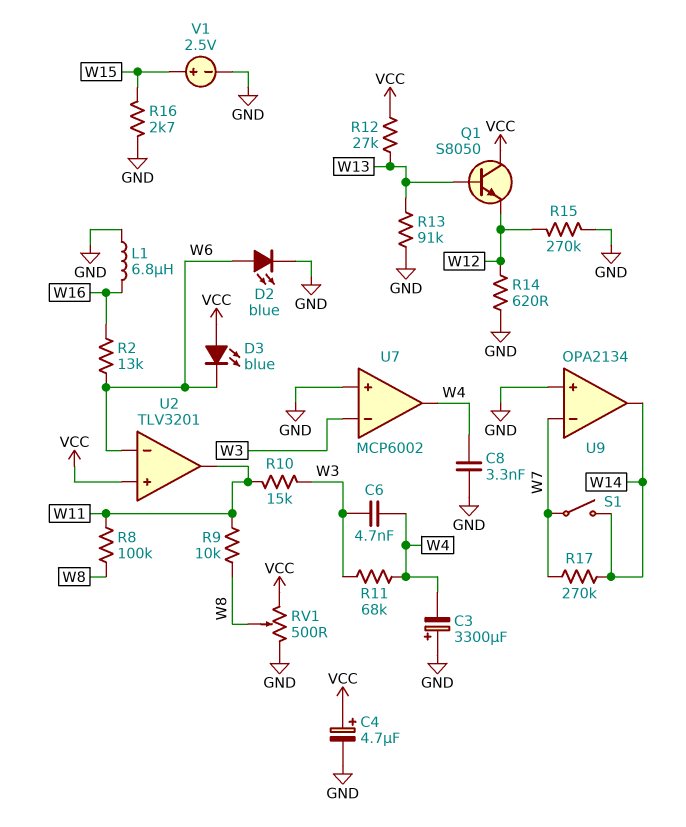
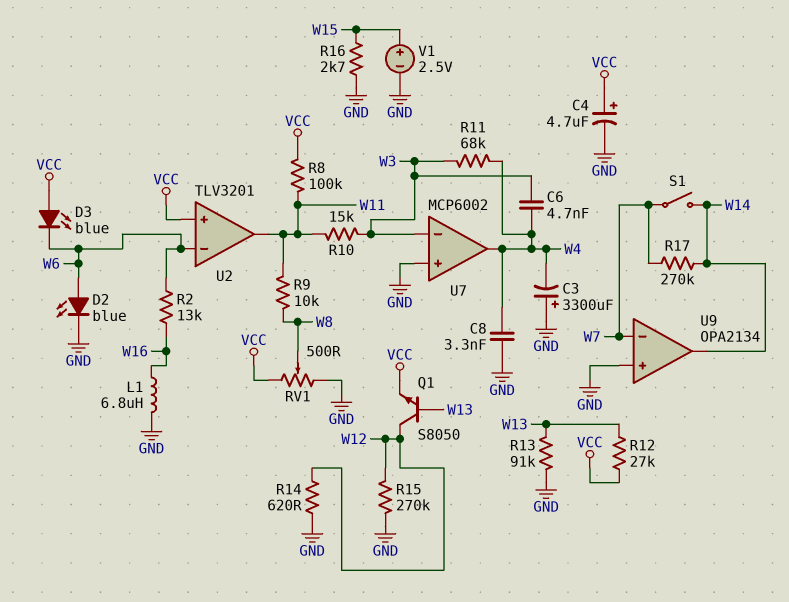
Q1: NPN S8050 (B W13, C VCC, E W12) -> NPN S8050 (B W13, C W12, E VCC)
R8: 100k (W8, W11) -> 100k (VCC, W11)

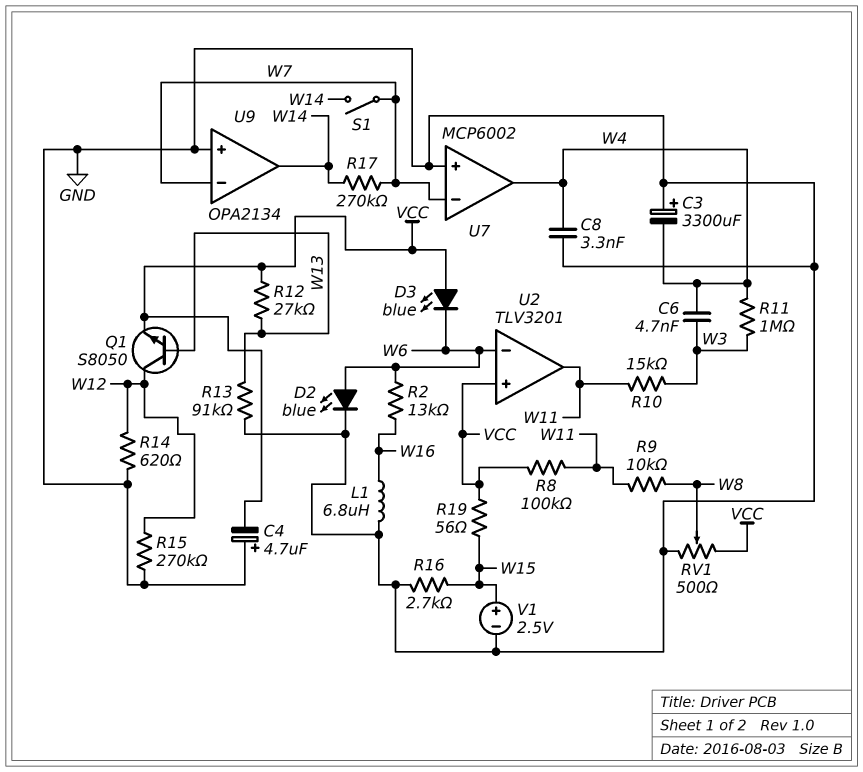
C4: 4.7uF (plus VCC, minus GND) -> 4.7uF (plus GND, minus VCC)
R11: 68k (W3, W4) -> 1M (W3, W4)
R19: none -> 56 (VCC, W15)
U7 pin in-: W3 -> W7

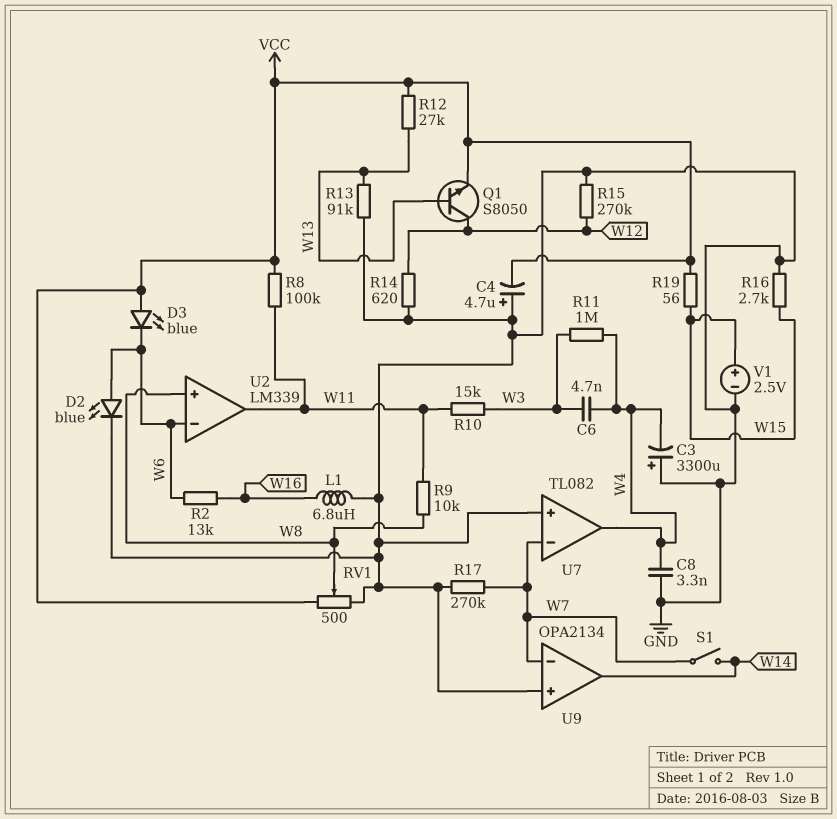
R17: 270k (W7, W14) -> 270k (GND, W7)
U2: TLV3201 -> LM339
U2 pin in+: VCC -> W8
U7: MCP6002 -> TL082

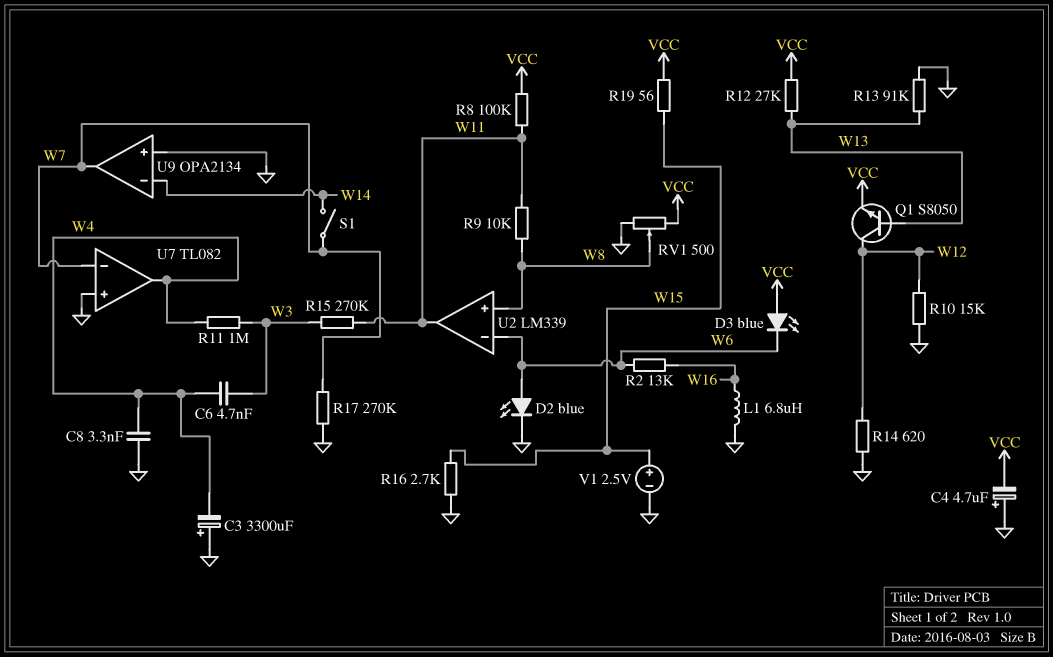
R10: 15k (W3, W11) -> 15k (GND, W12)
R15: 270k (GND, W12) -> 270k (W3, W11)
U9 pin in-: W7 -> W14
U9 pin out: W14 -> W7

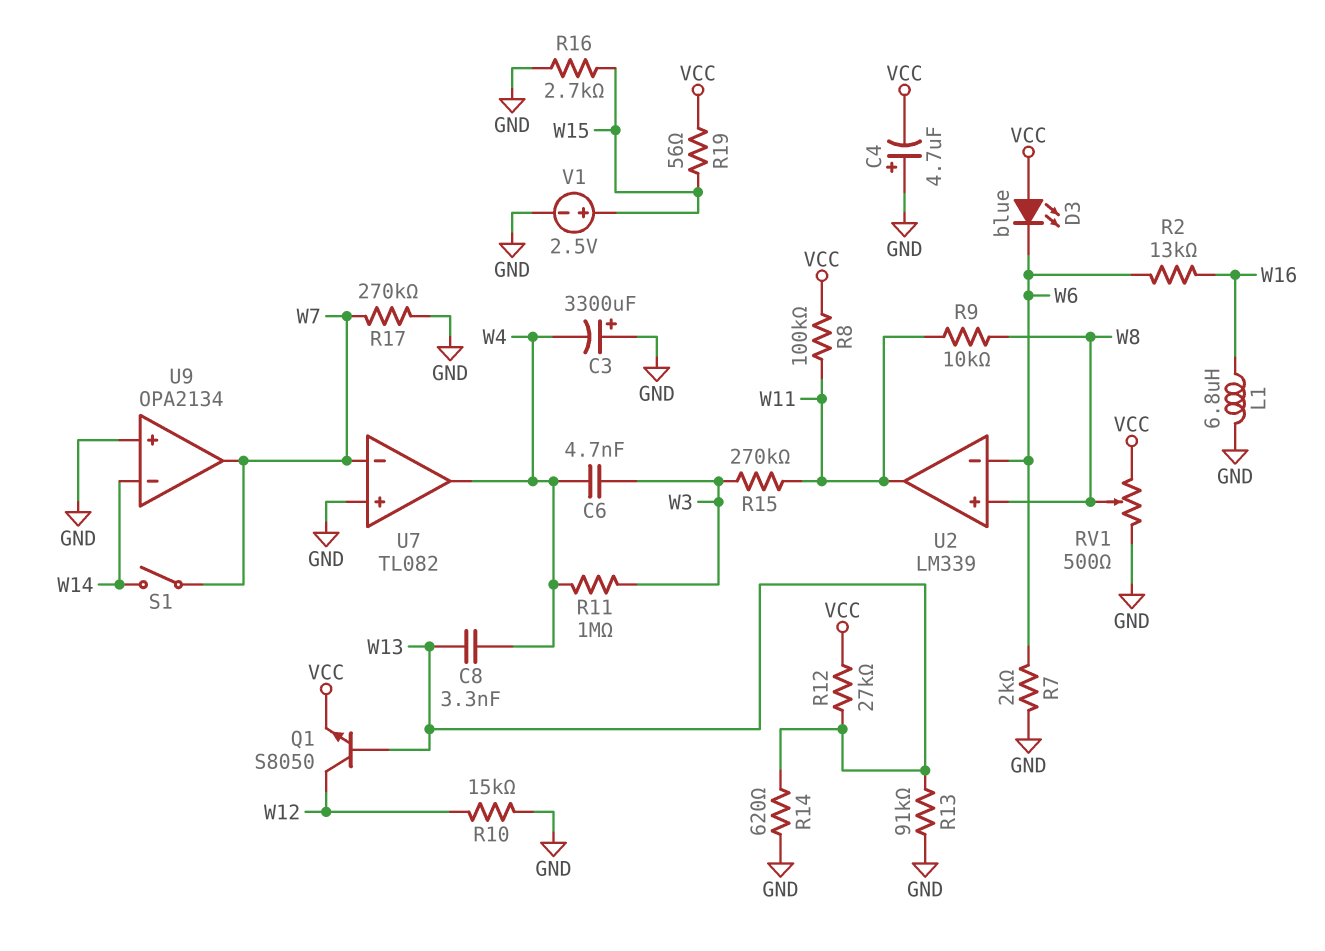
C8: 3.3nF (GND, W4) -> 3.3nF (W4, W13)
D2: LED blue (A W6, K GND) -> none
R7: none -> 2k (GND, W6)
R14: 620 (GND, W12) -> 620 (GND, W13)

